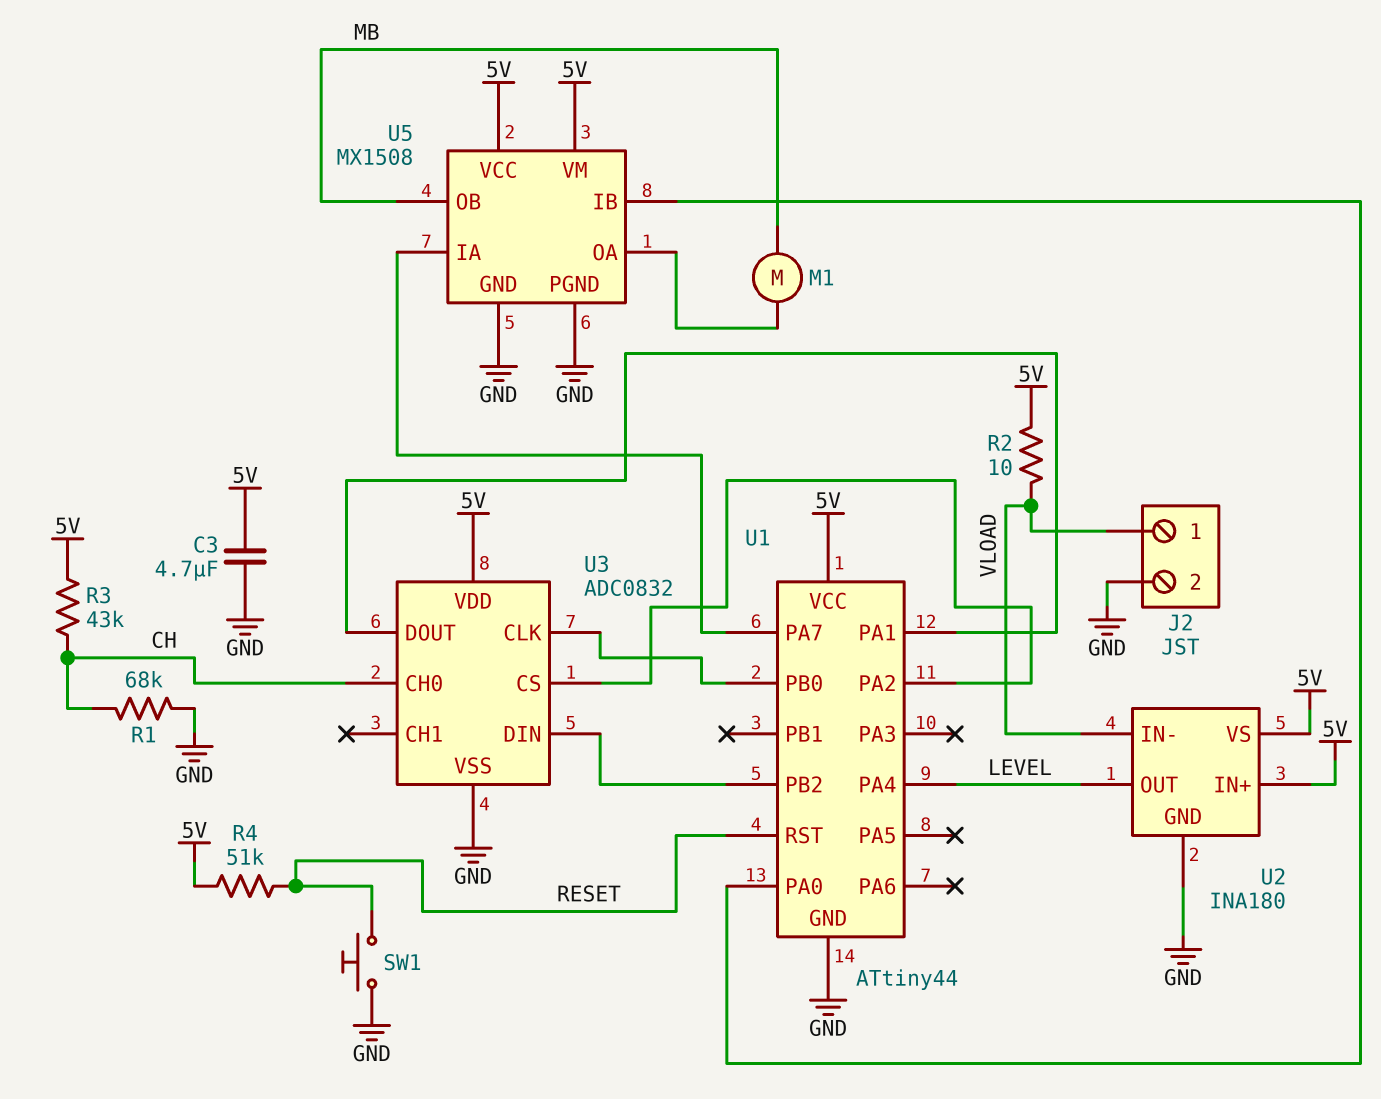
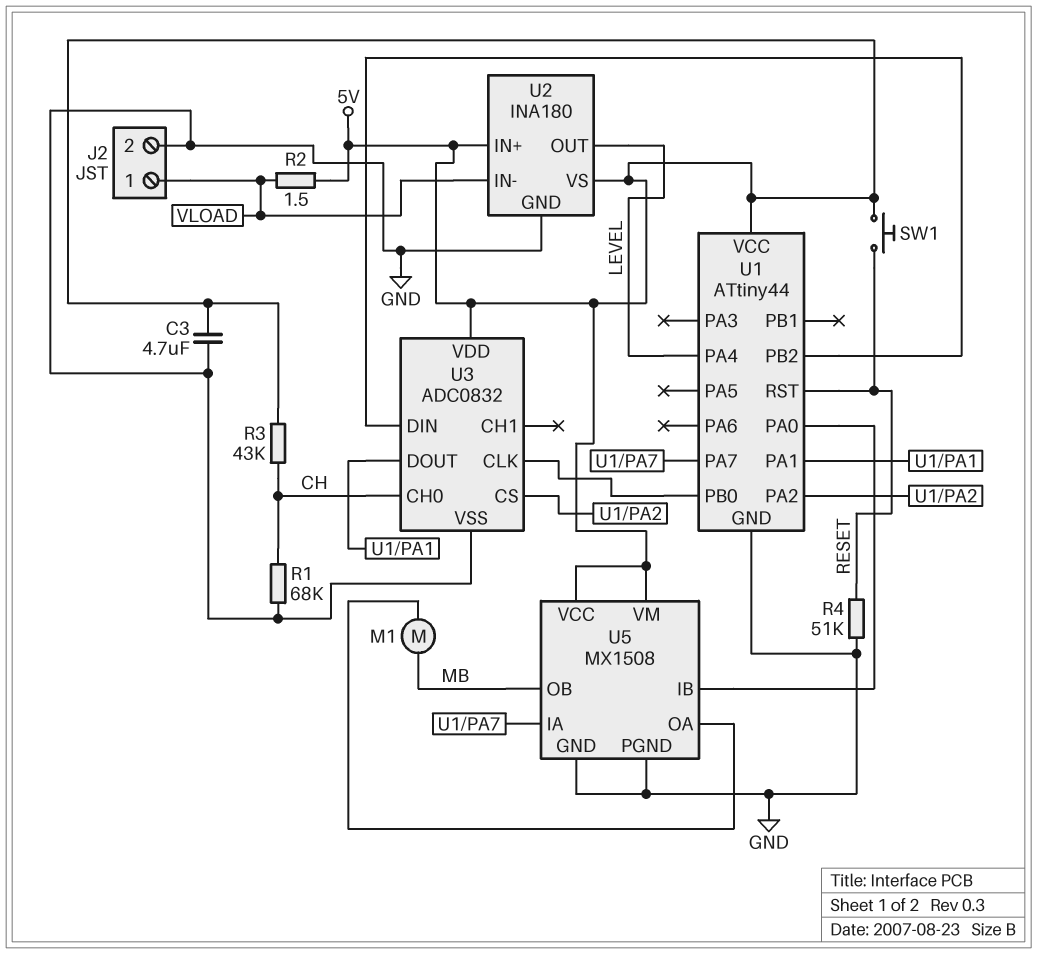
R2: 10 (5V, VLOAD) -> 1.5 (5V, VLOAD)
R4: 51k (5V, RESET) -> 51k (GND, RESET)
SW1: button (GND, RESET) -> button (5V, RESET)

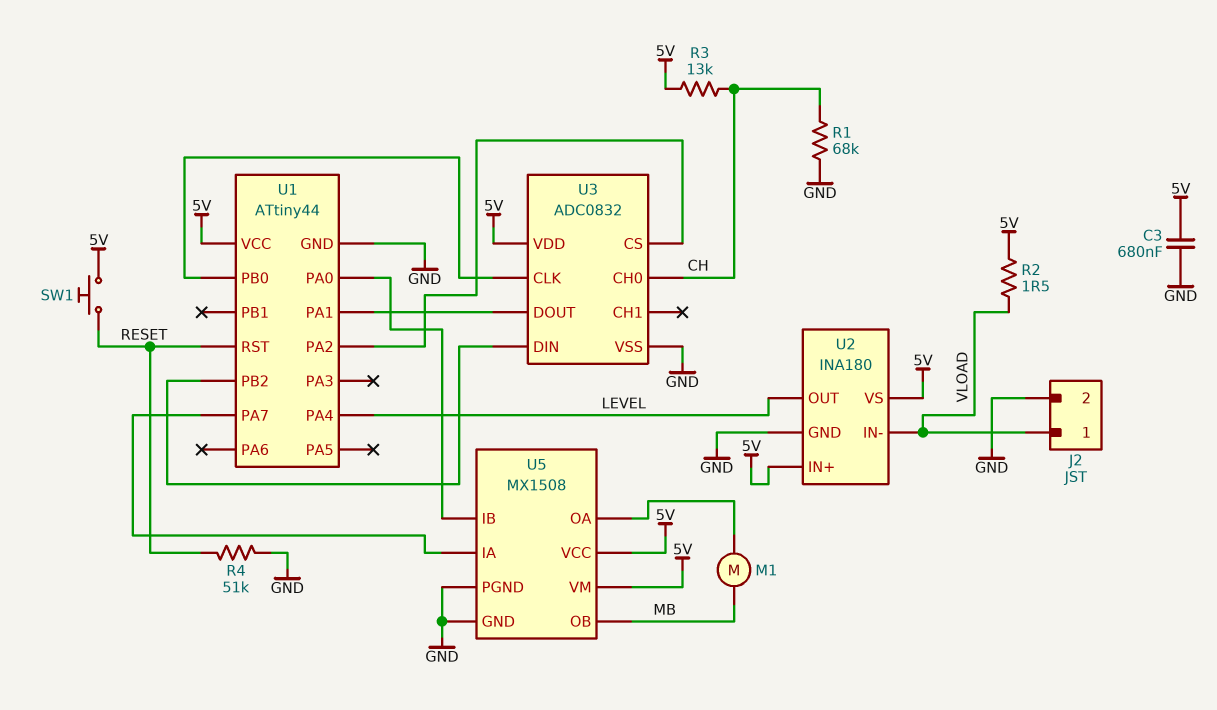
C3: 4.7uF (5V, GND) -> 680nF (5V, GND)
R3: 43k (5V, CH) -> 13k (5V, CH)

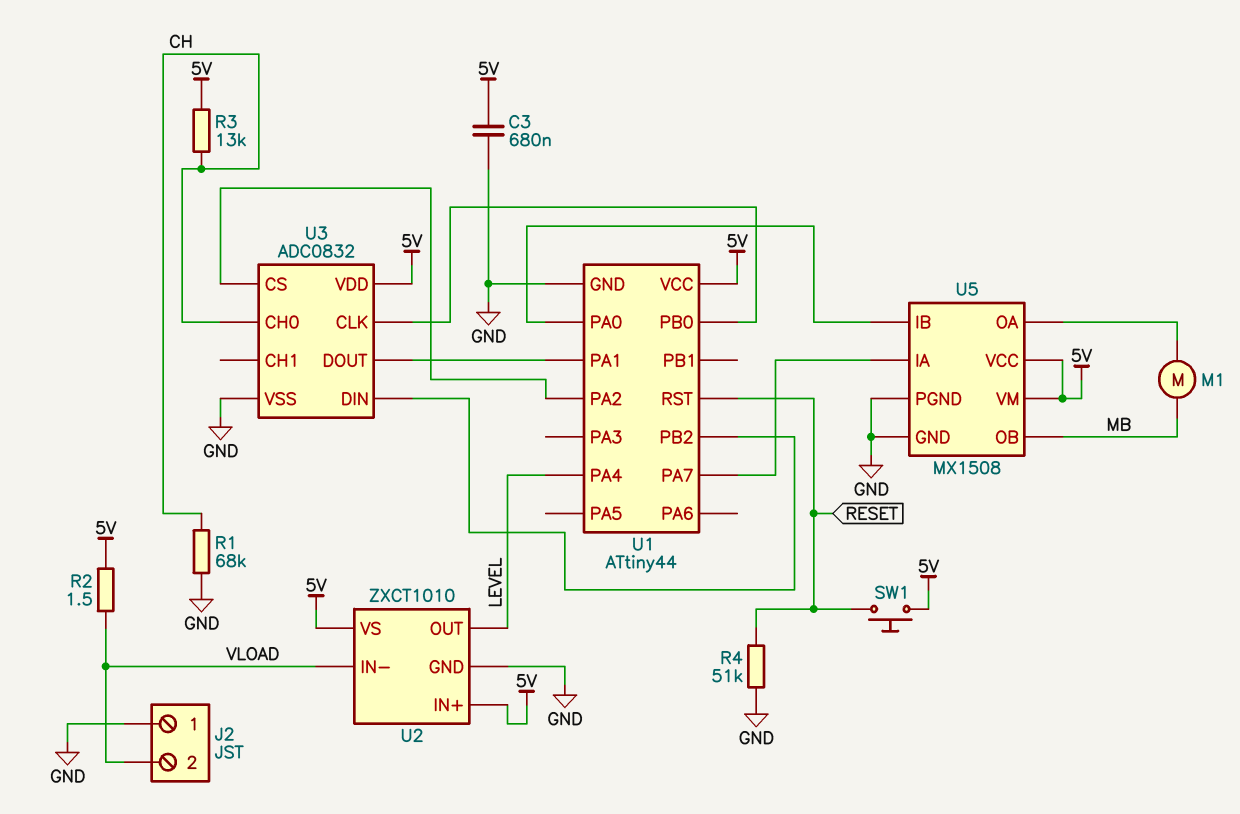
J2 pin 1: VLOAD -> GND
J2 pin 2: GND -> VLOAD
U2: INA180 -> ZXCT1010

